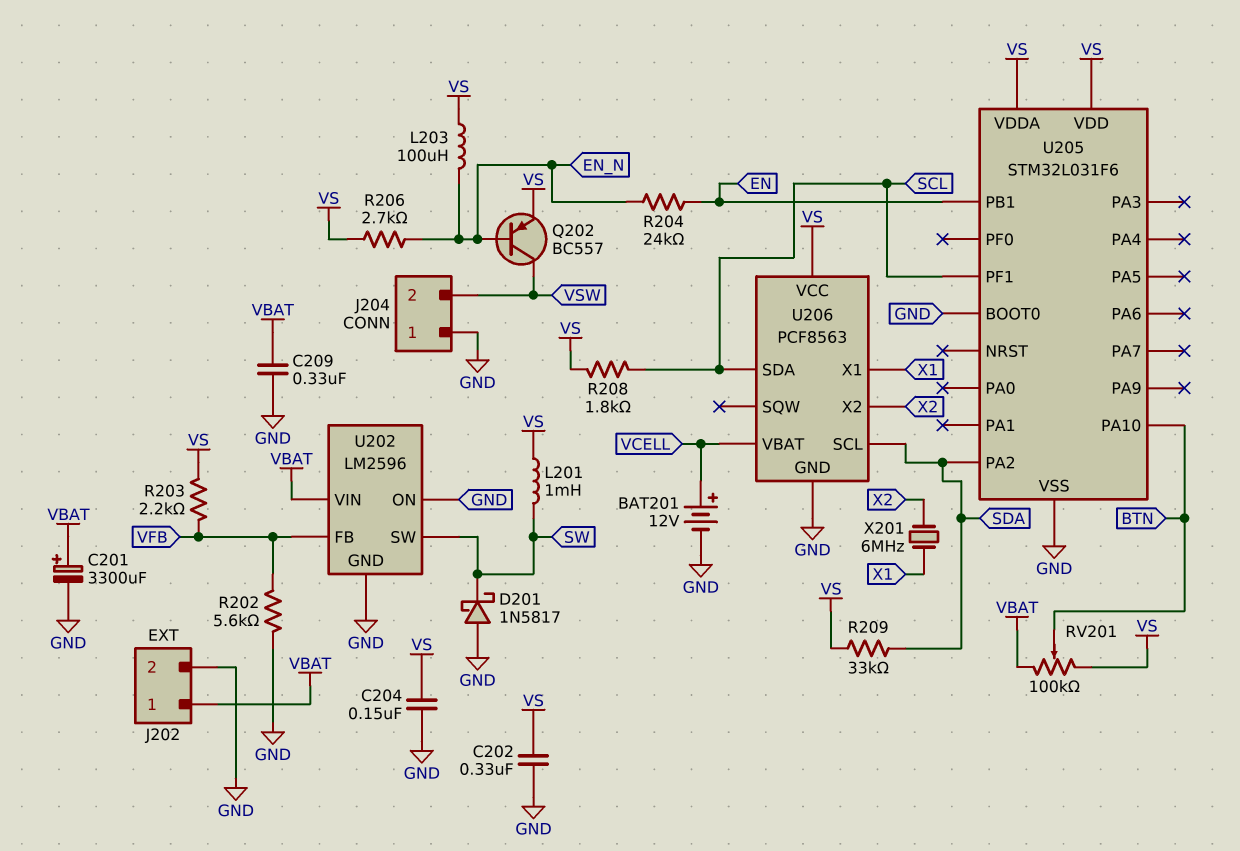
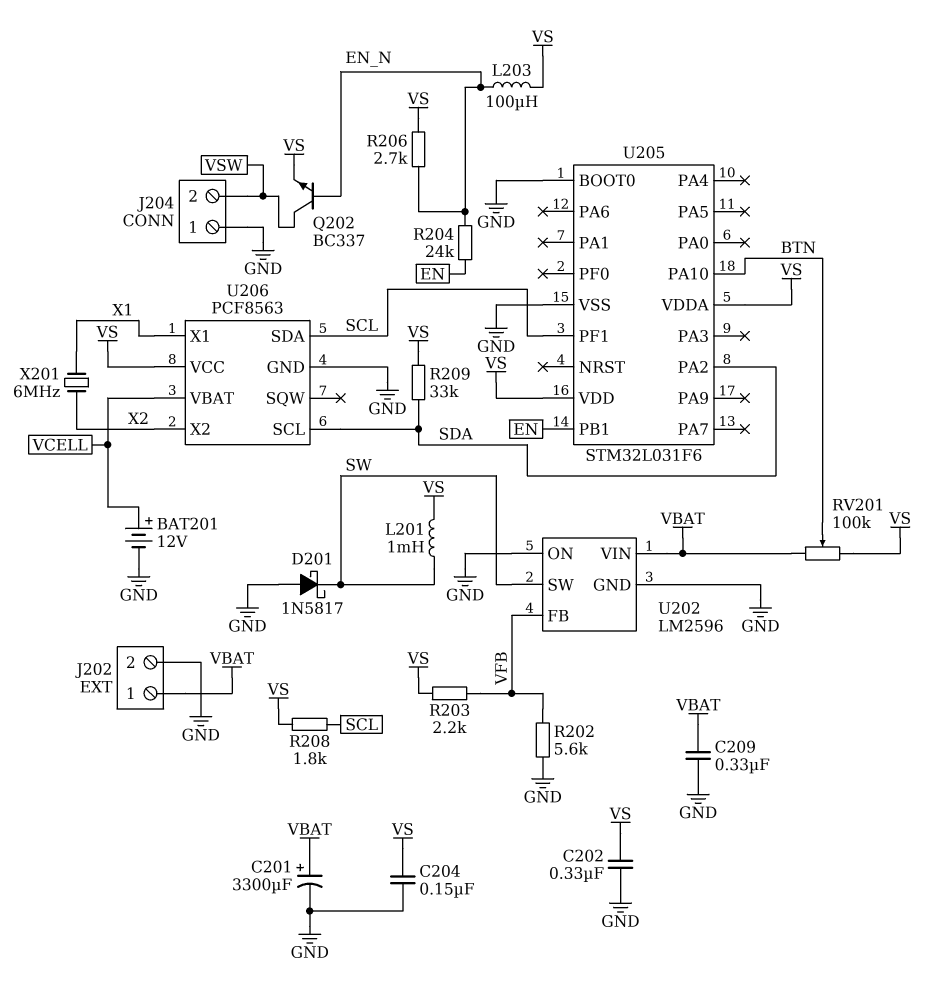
Q202: PNP BC557 (B EN_N, C VSW, E VS) -> NPN BC337 (B EN_N, C VSW, E VS)

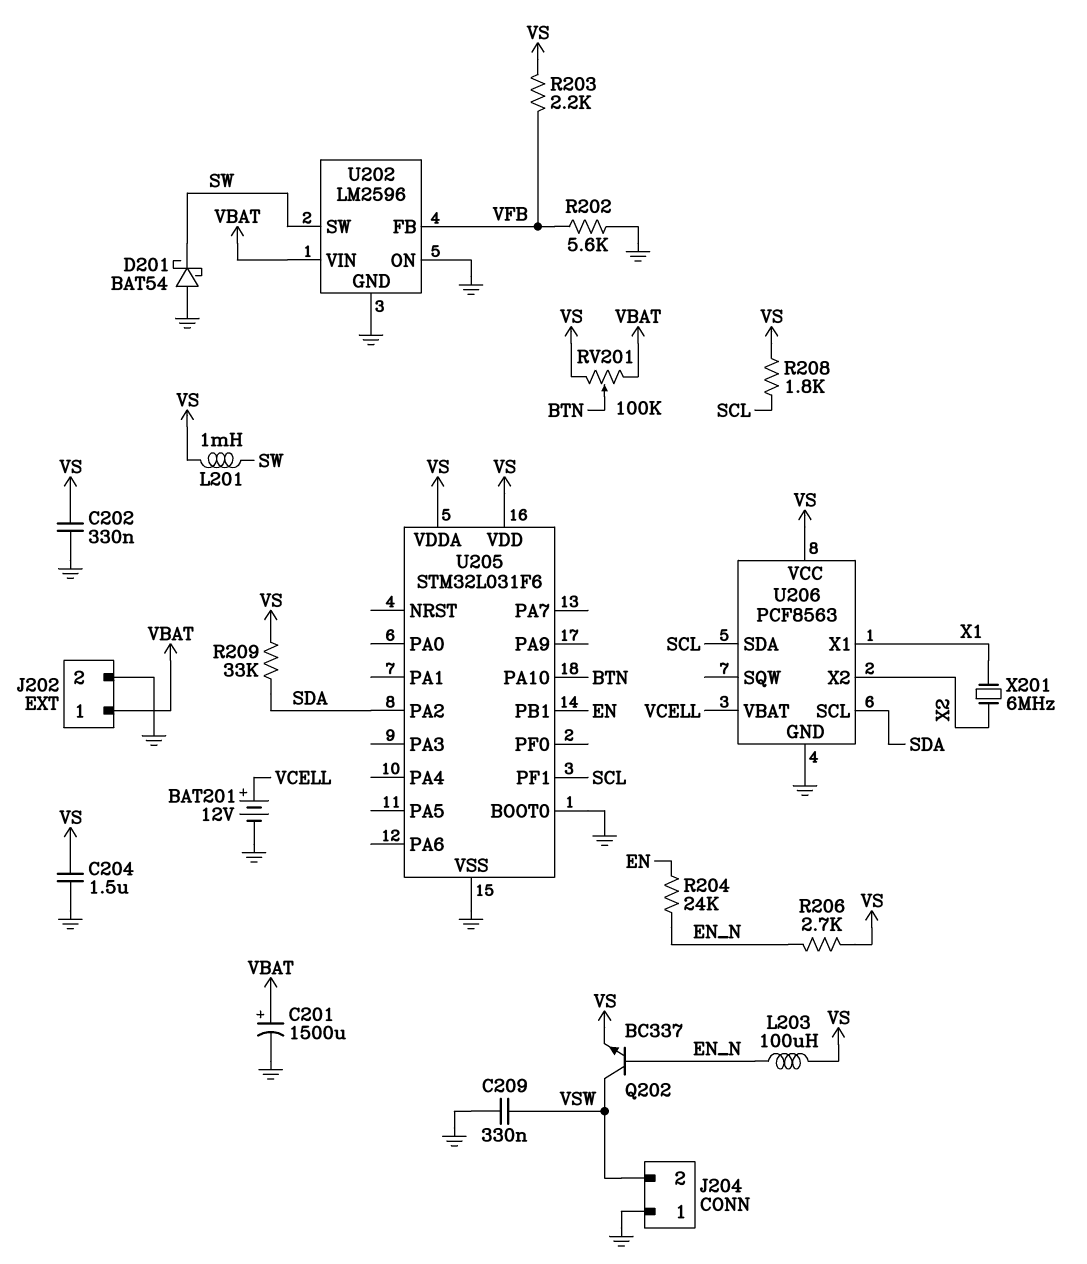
C201: 3300uF (plus VBAT, minus GND) -> 1500uF (plus VBAT, minus GND)
C204: 150nF (GND, VS) -> 1.5uF (GND, VS)
C209: 330nF (GND, VBAT) -> 330nF (GND, VSW)
D201: schottky 1N5817 (A GND, K SW) -> schottky BAT54 (A GND, K SW)

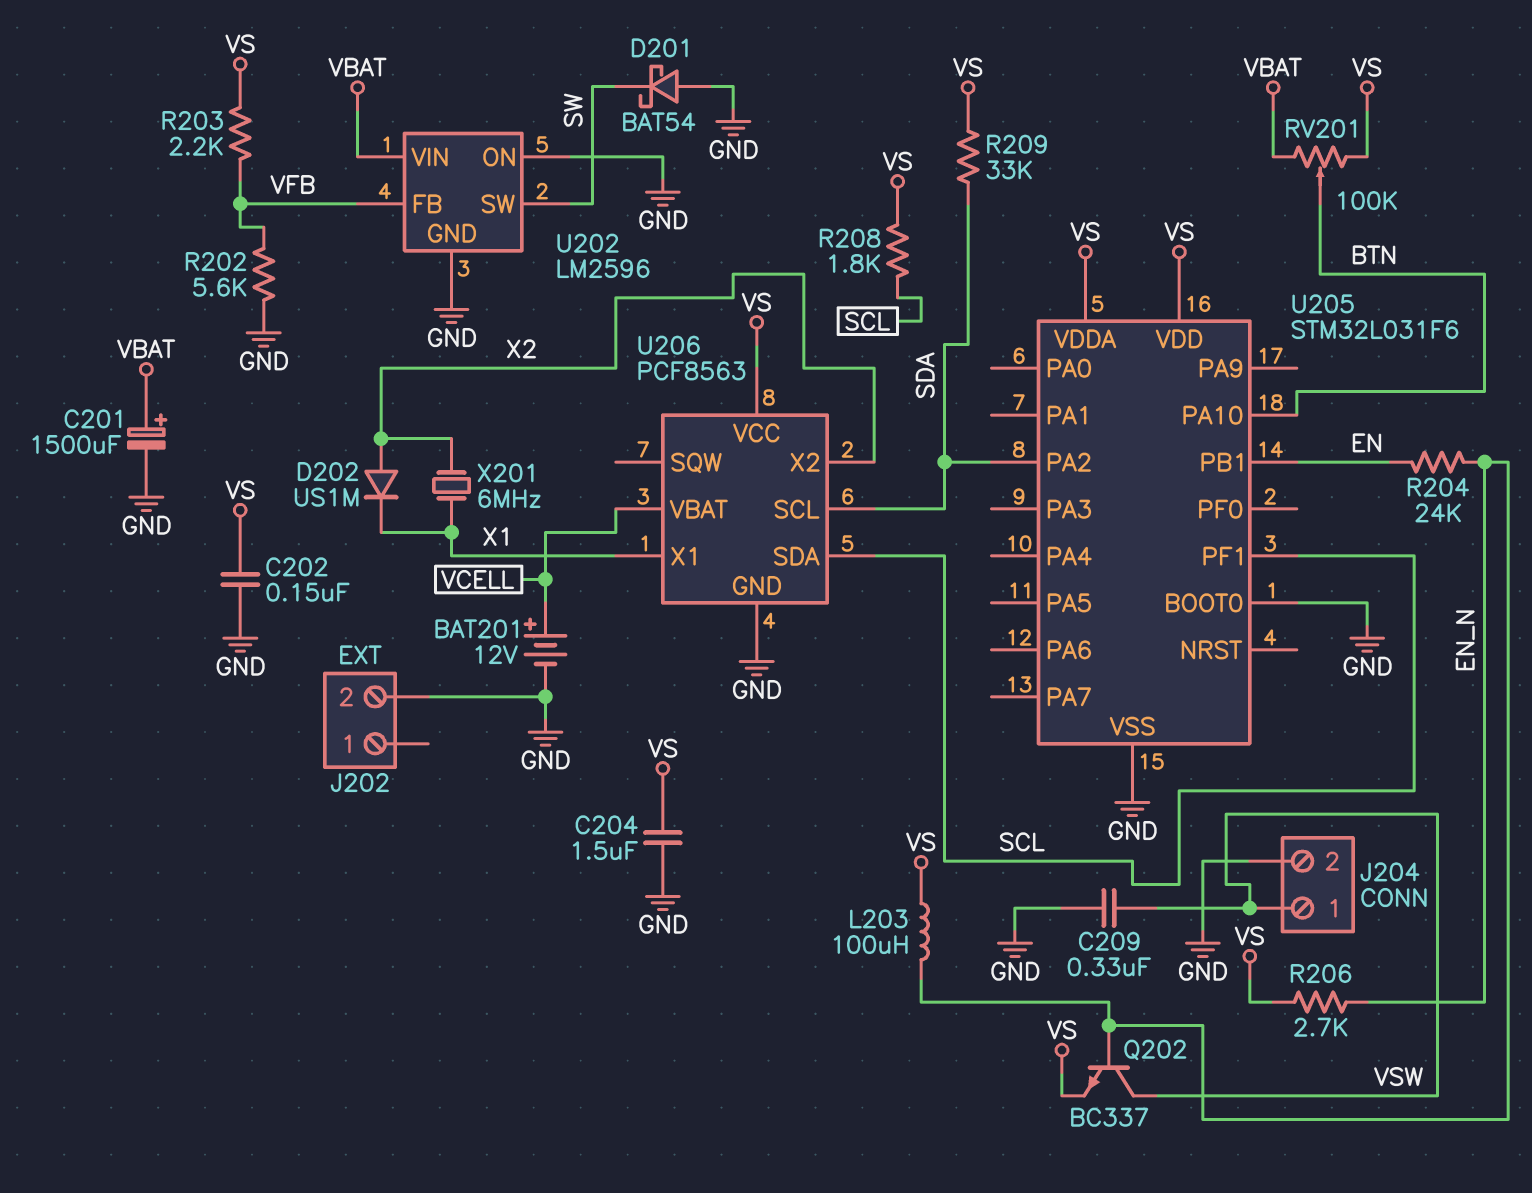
C202: 330nF (GND, VS) -> 150nF (GND, VS)
D202: none -> diode US1M (A X2, K X1)
J202 pin 1: VBAT -> none
J204 pin 1: GND -> VSW
J204 pin 2: VSW -> GND
L201: 1mH (SW, VS) -> none

